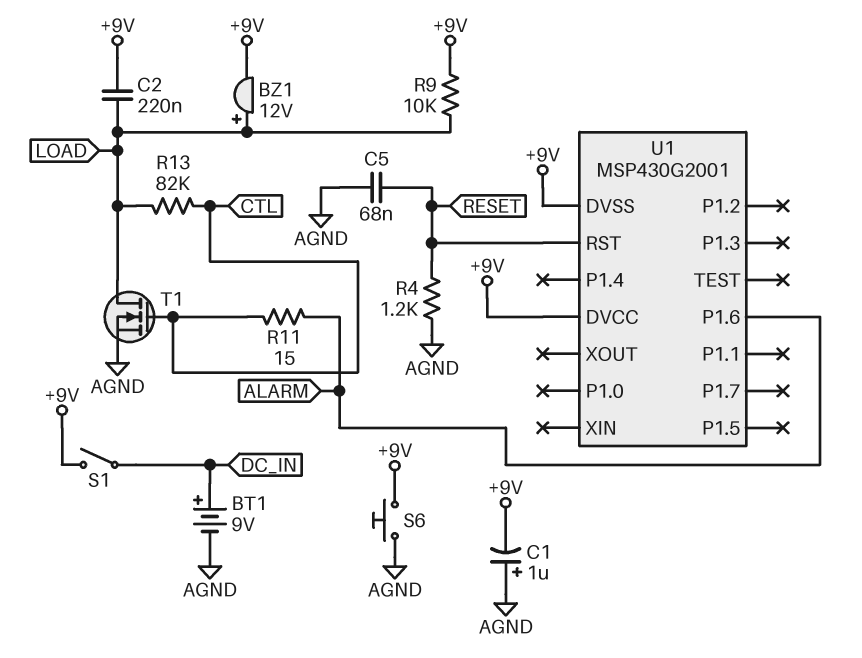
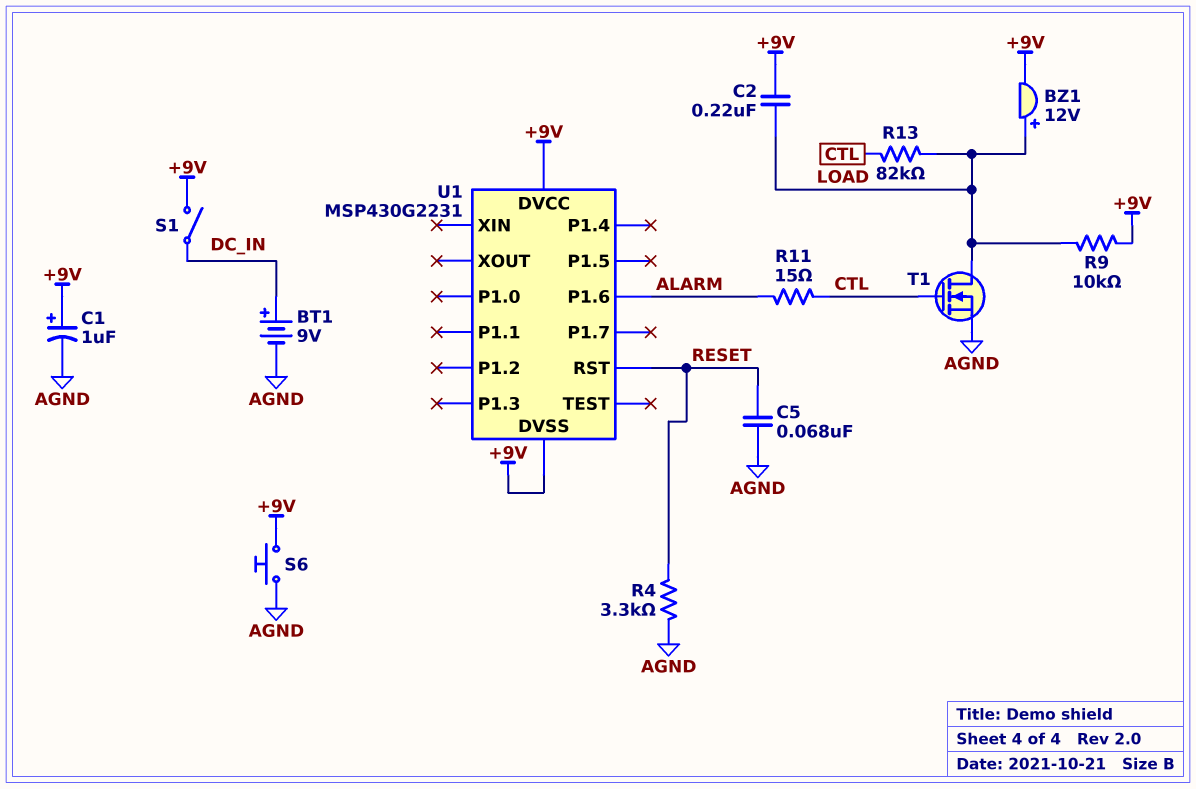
C1: 1uF (plus AGND, minus +9V) -> 1uF (plus +9V, minus AGND)
R4: 1.2k (AGND, RESET) -> 3.3k (AGND, RESET)
U1: MSP430G2001 -> MSP430G2231

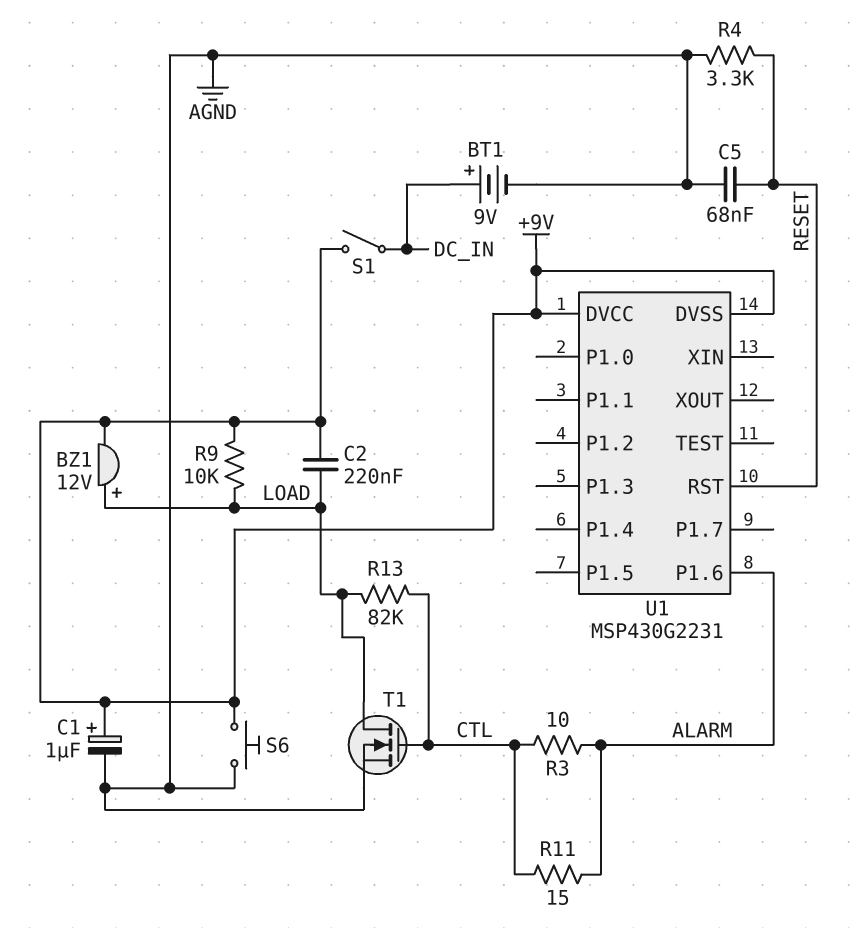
R3: none -> 10 (ALARM, CTL)

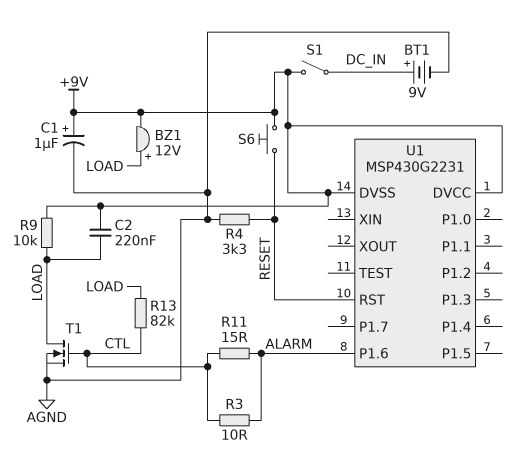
C5: 68nF (AGND, RESET) -> none
S6: button (+9V, AGND) -> button (+9V, RESET)

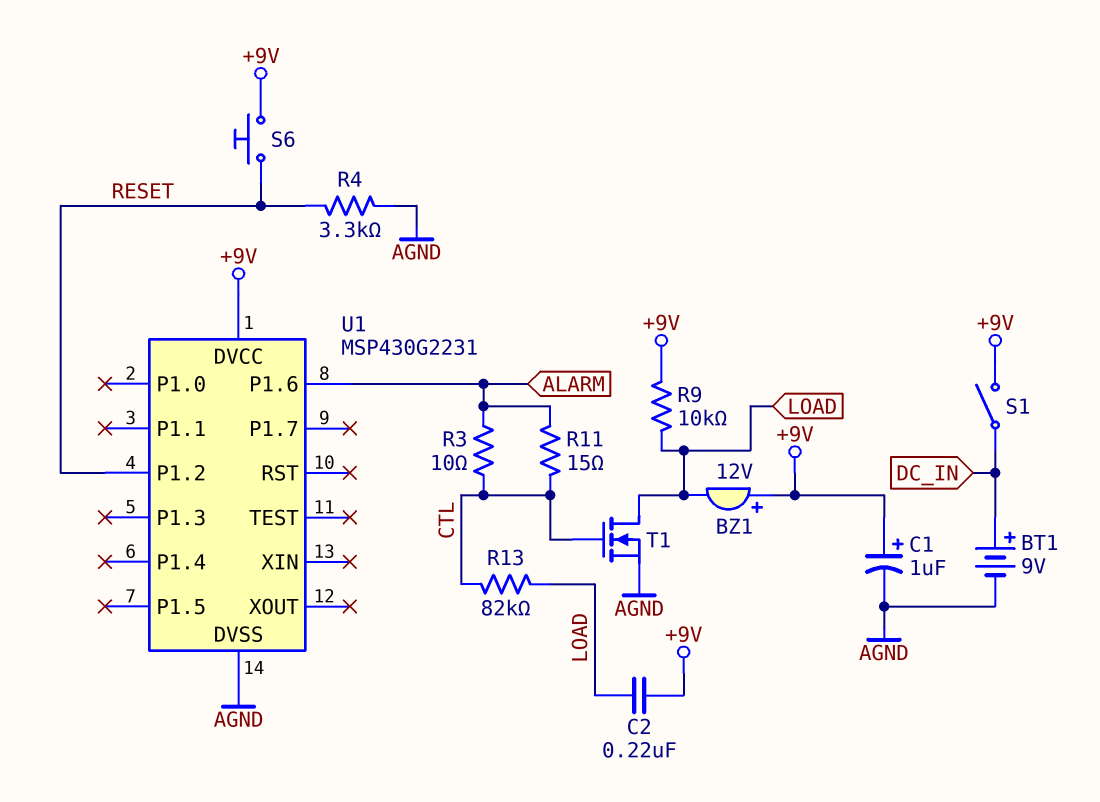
BZ1: buzzer 12V (plus LOAD, minus +9V) -> buzzer 12V (plus +9V, minus LOAD)
U1 pin DVSS: +9V -> AGND
U1 pin P1.2: none -> RESET
U1 pin RST: RESET -> none

